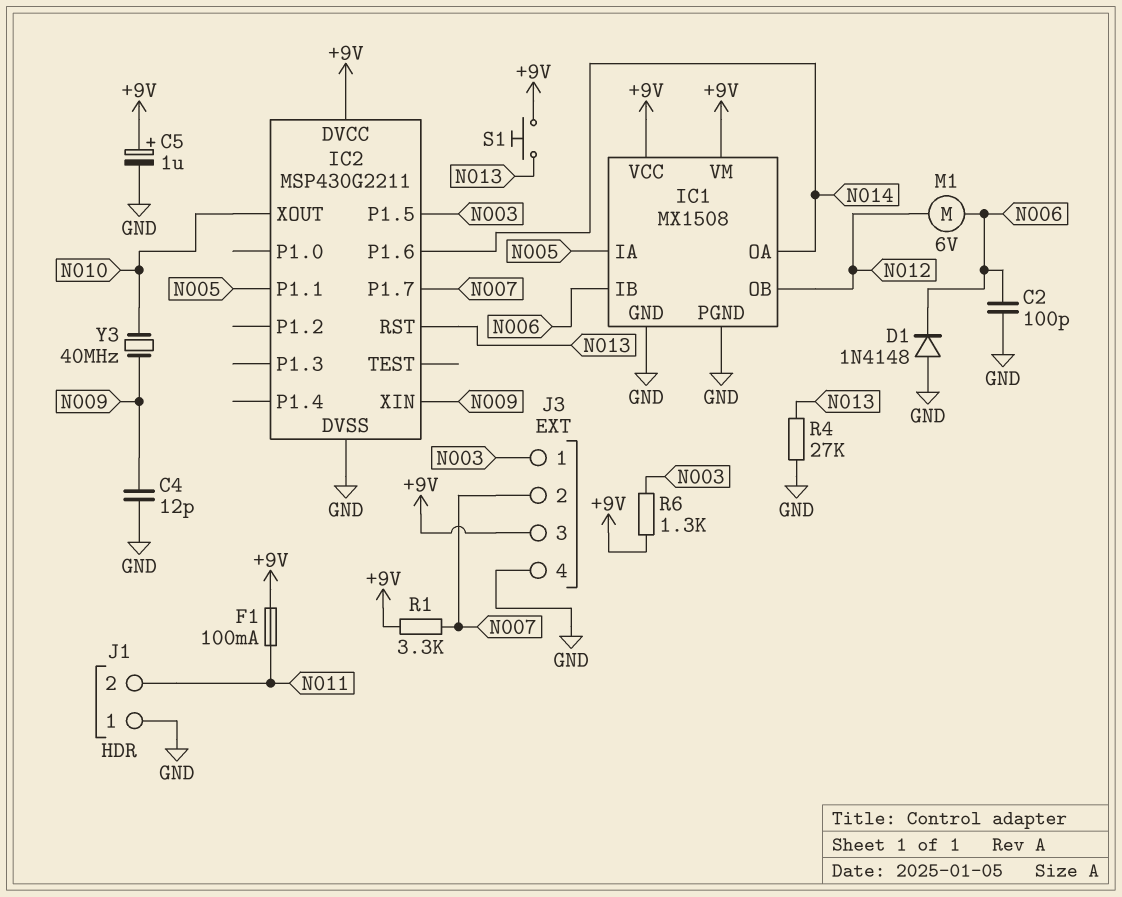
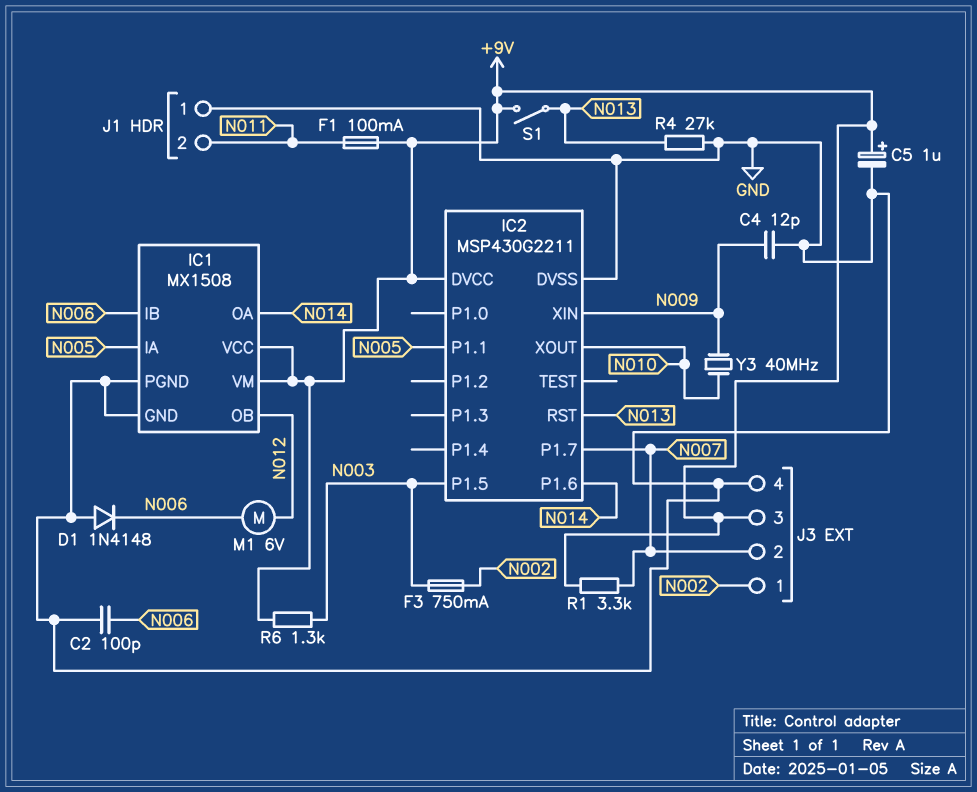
F3: none -> 750mA (N002, N003)
J3 pin 1: N003 -> N002
S1: button (+9V, N013) -> switch (+9V, N013)

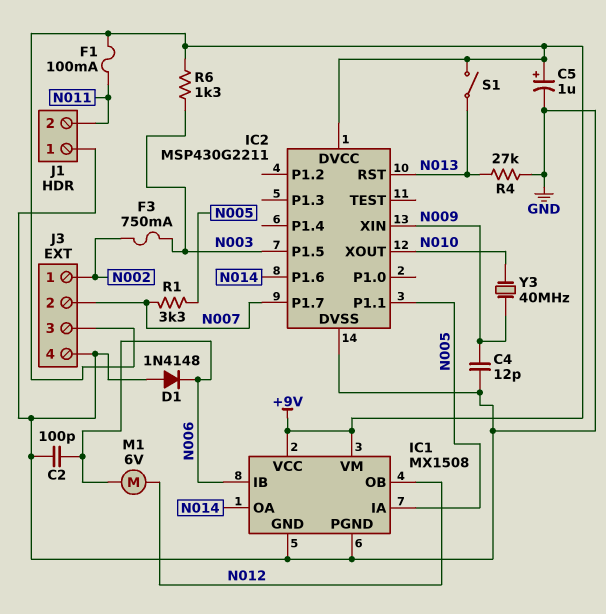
R1: 3.3k (+9V, N007) -> 3.3k (N005, N007)

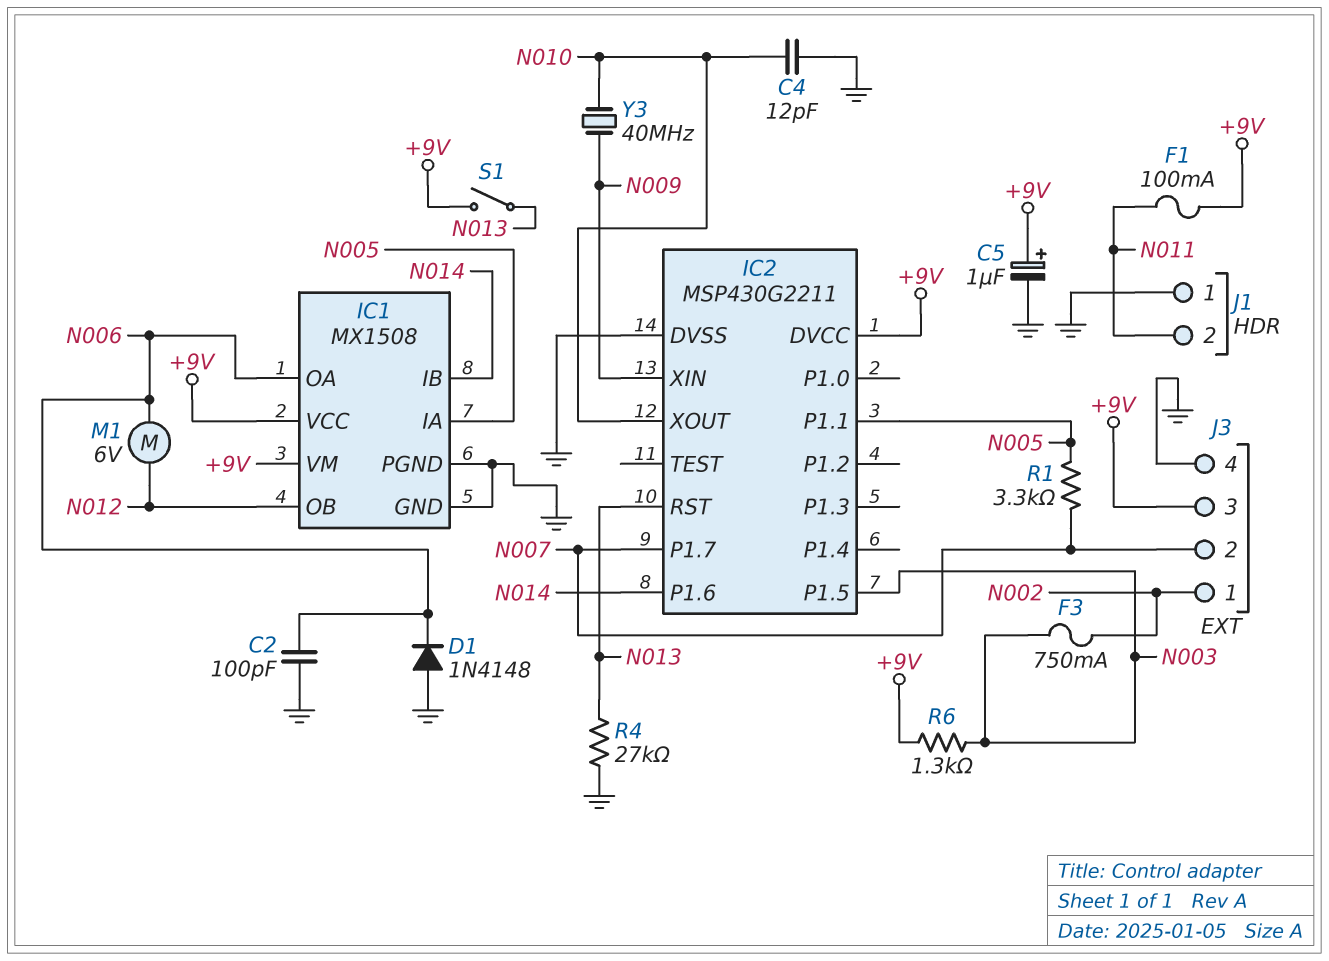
C4: 12pF (GND, N009) -> 12pF (GND, N010)
IC1 pin IB: N006 -> N014
IC1 pin OA: N014 -> N006

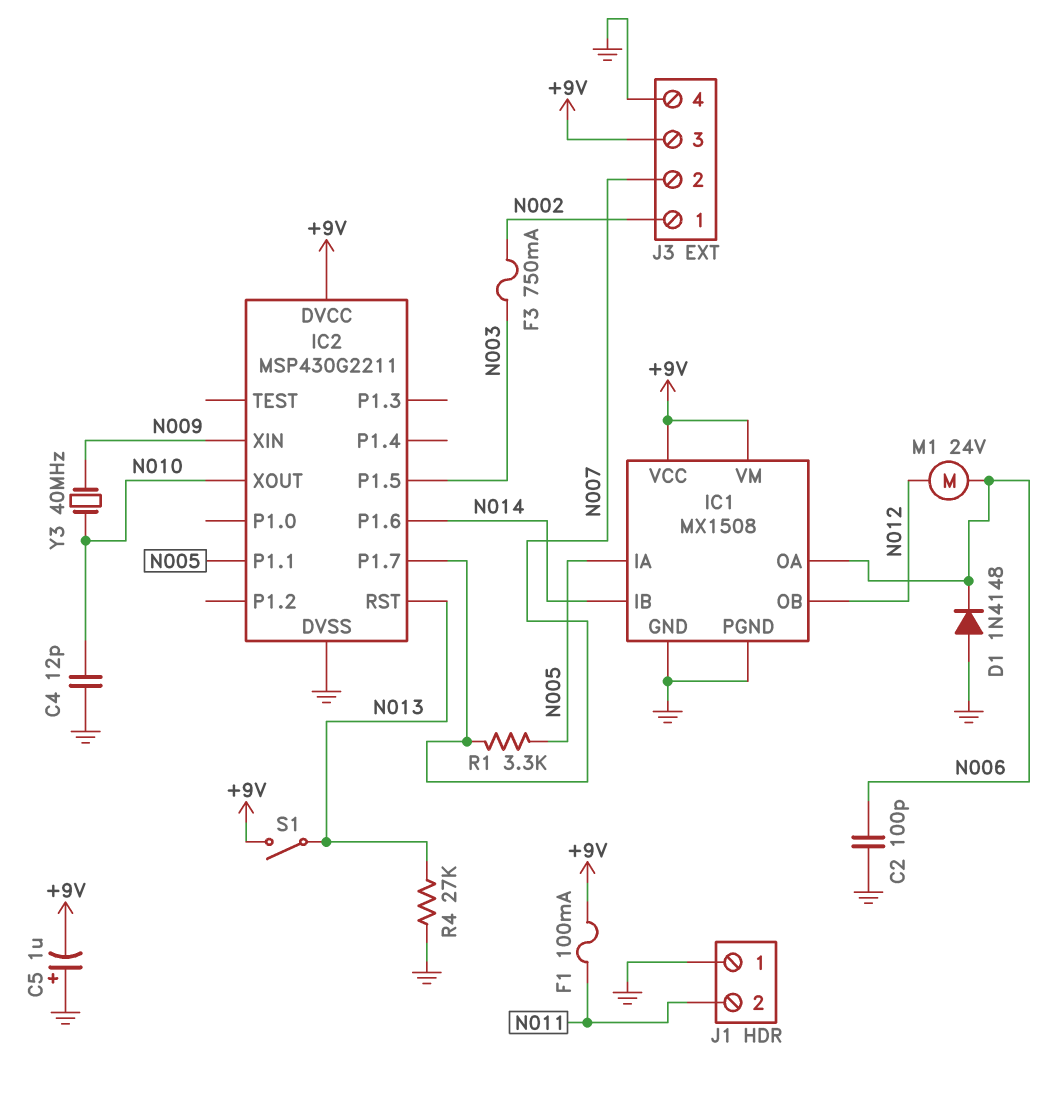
C5: 1uF (plus +9V, minus GND) -> 1uF (plus GND, minus +9V)
M1: motor 6V (N006, N012) -> motor 24V (N006, N012)
R6: 1.3k (+9V, N003) -> none

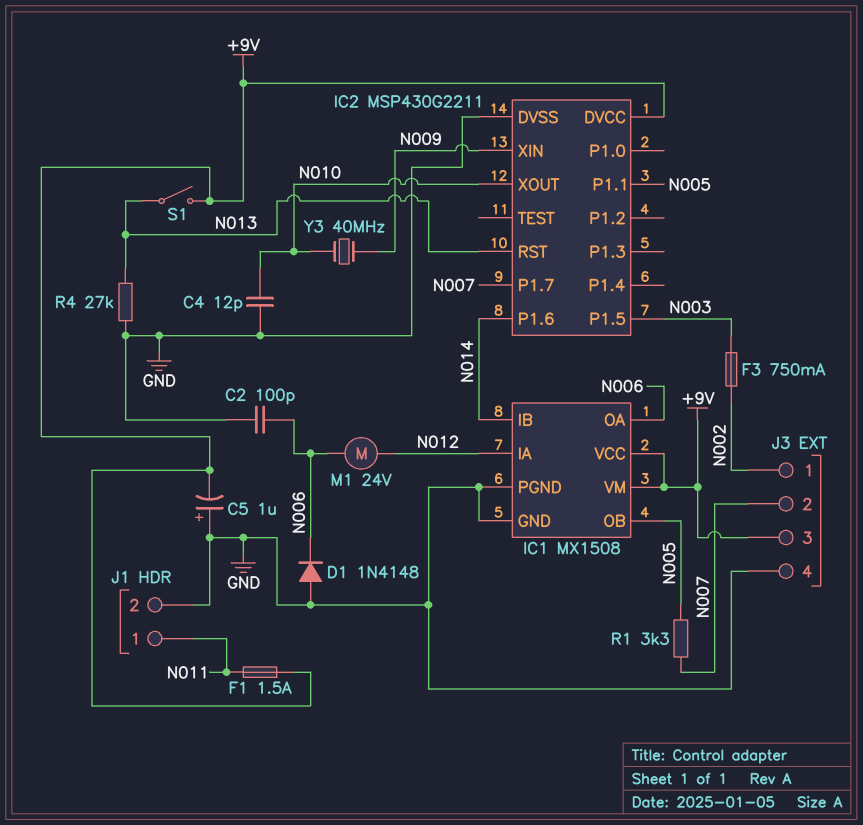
F1: 100mA (+9V, N011) -> 1.5A (+9V, N011)
IC1 pin IA: N005 -> N012
IC1 pin OB: N012 -> N005
J1 pin 1: GND -> N011
J1 pin 2: N011 -> GND

